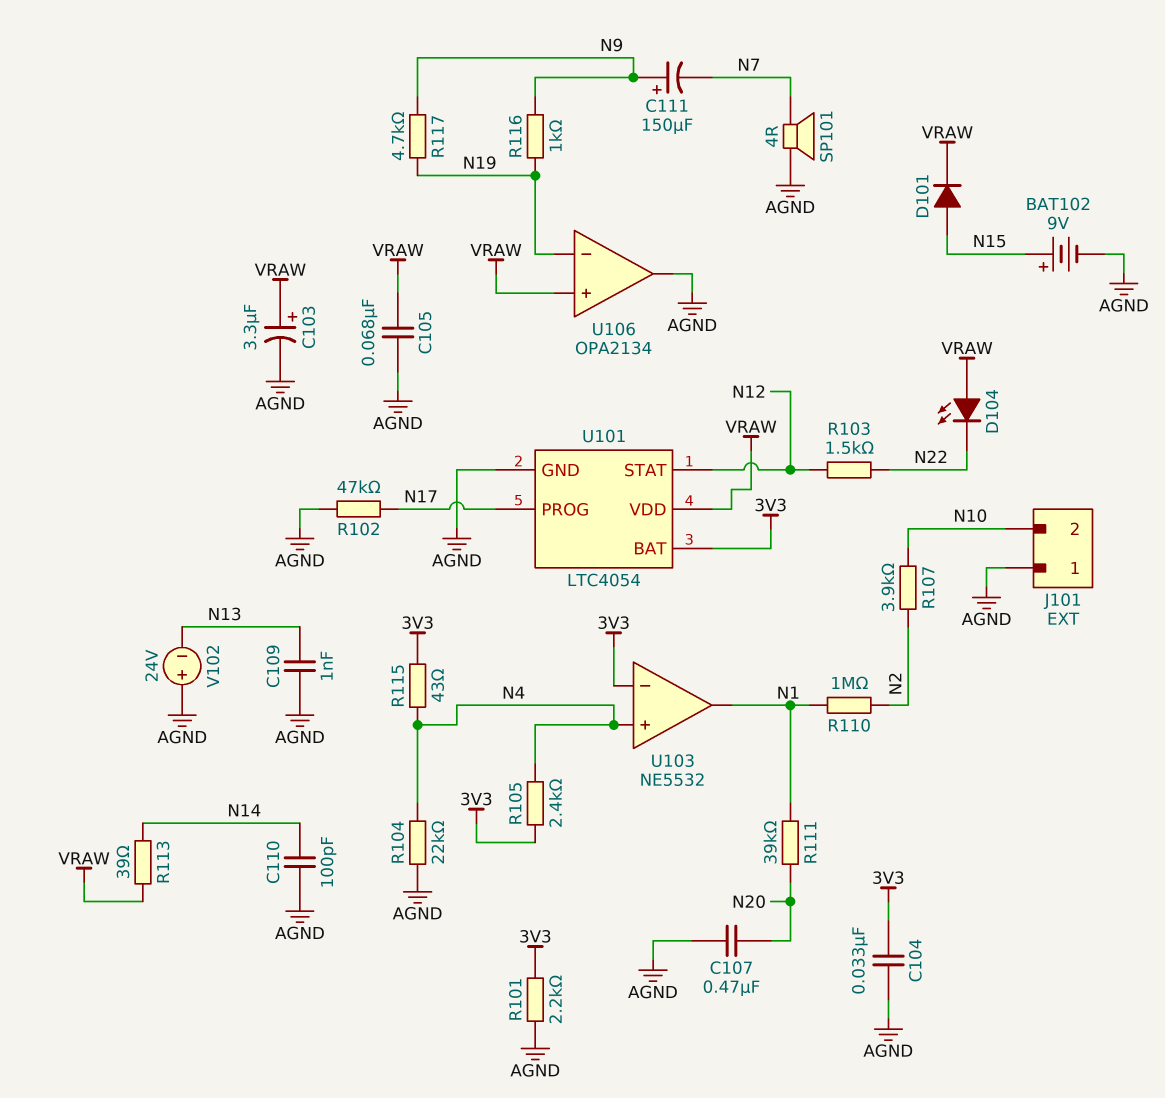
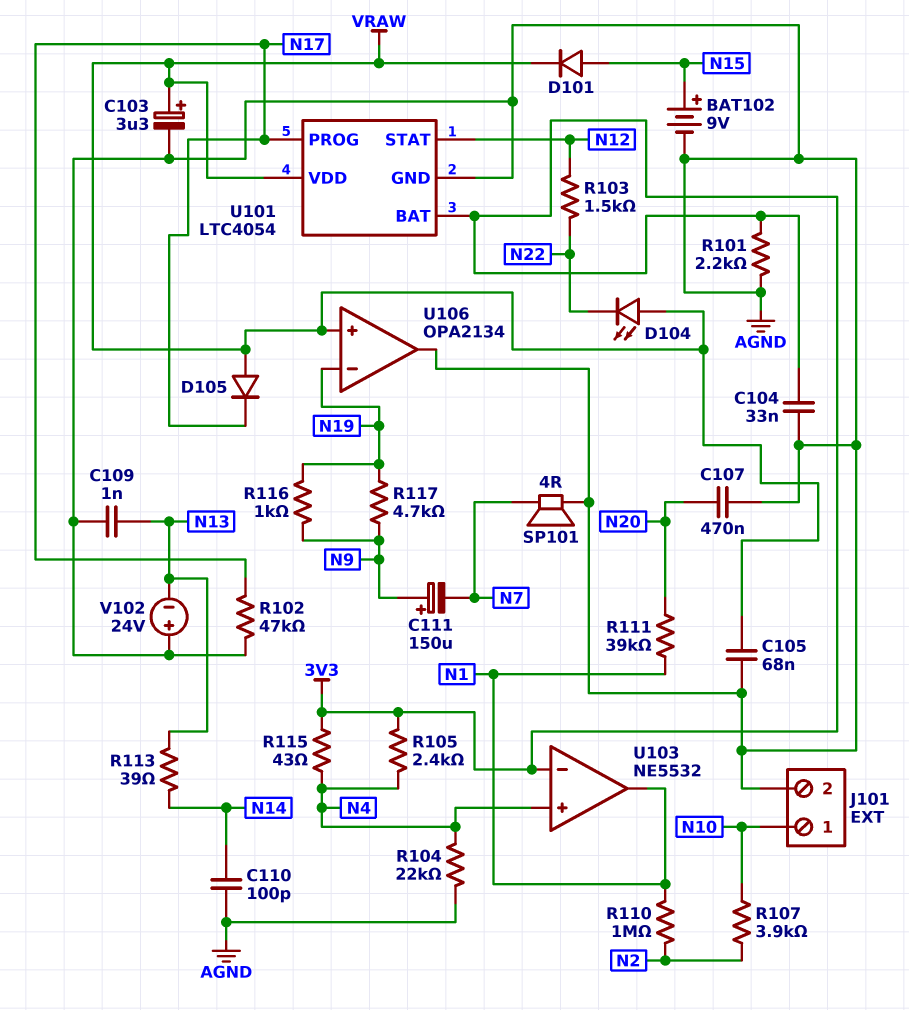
D105: none -> diode (A VRAW, K N17)
J101 pin 1: AGND -> N10
J101 pin 2: N10 -> AGND
R113: 39 (N14, VRAW) -> 39 (N13, N14)

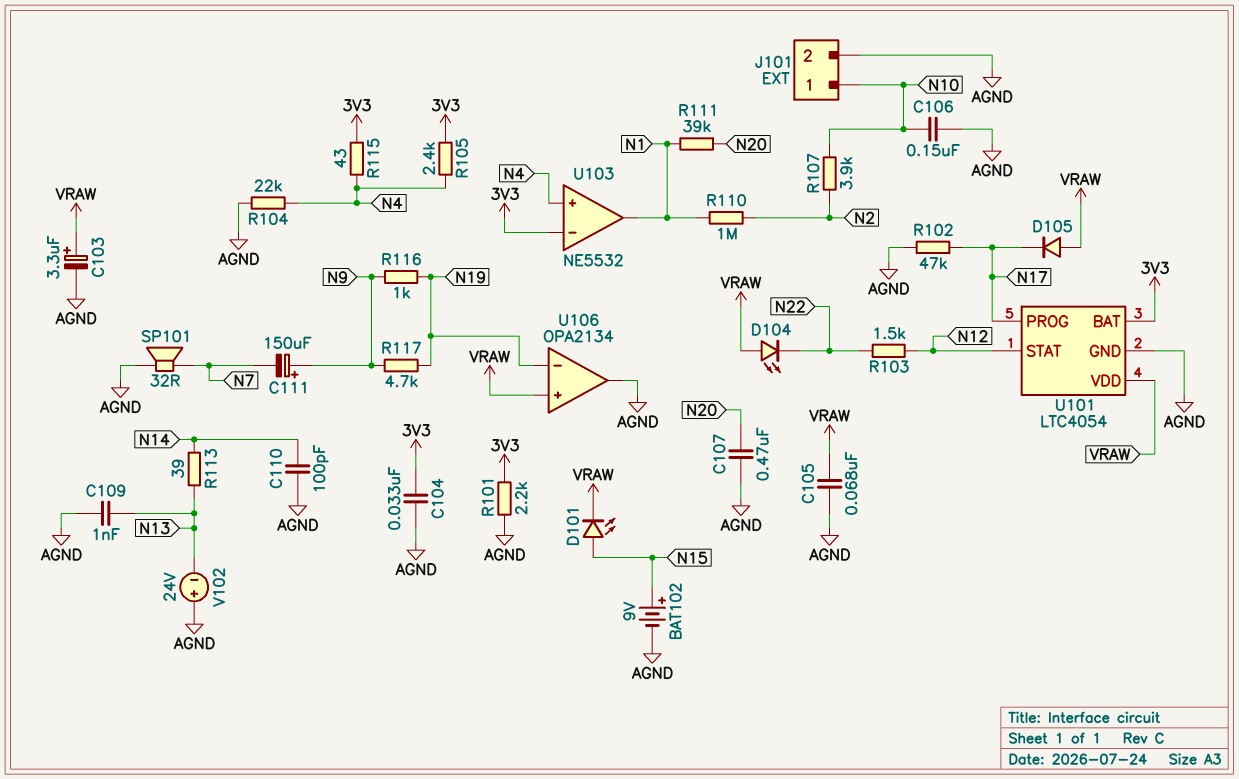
C106: none -> 150nF (AGND, N10)
D101: diode (A N15, K VRAW) -> LED (A N15, K VRAW)
SP101: speaker 4R (AGND, N7) -> speaker 32R (AGND, N7)

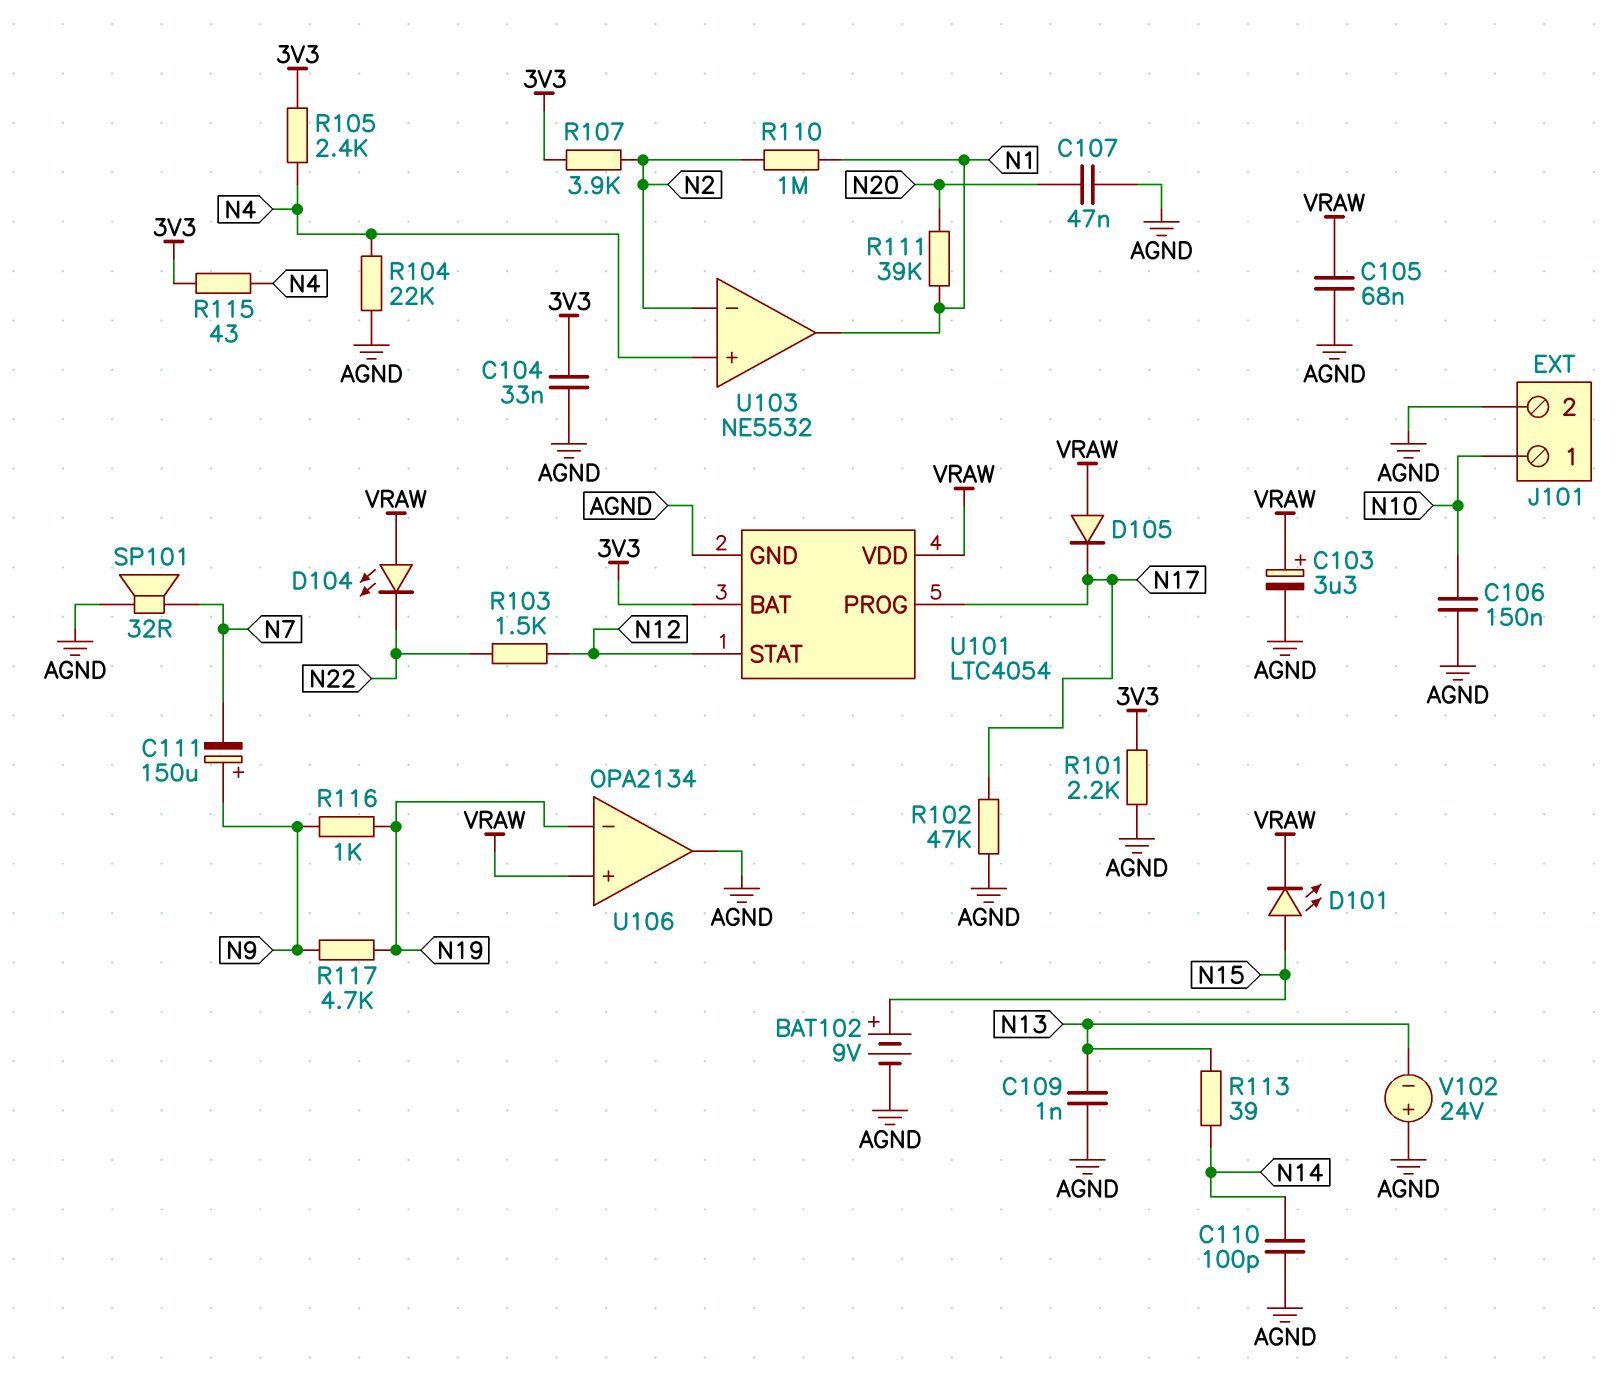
C107: 470nF (AGND, N20) -> 47nF (AGND, N20)
R107: 3.9k (N2, N10) -> 3.9k (3V3, N2)
U103 pin in-: 3V3 -> N2

